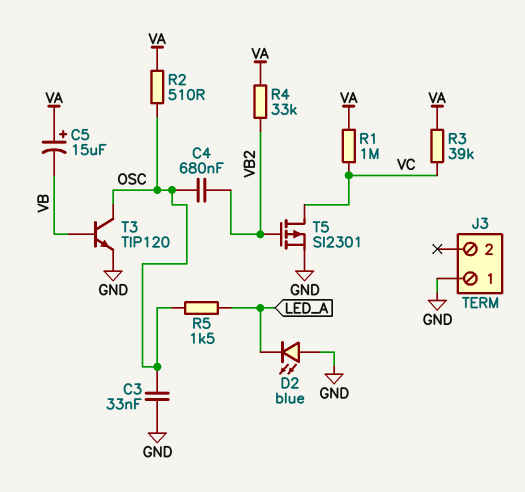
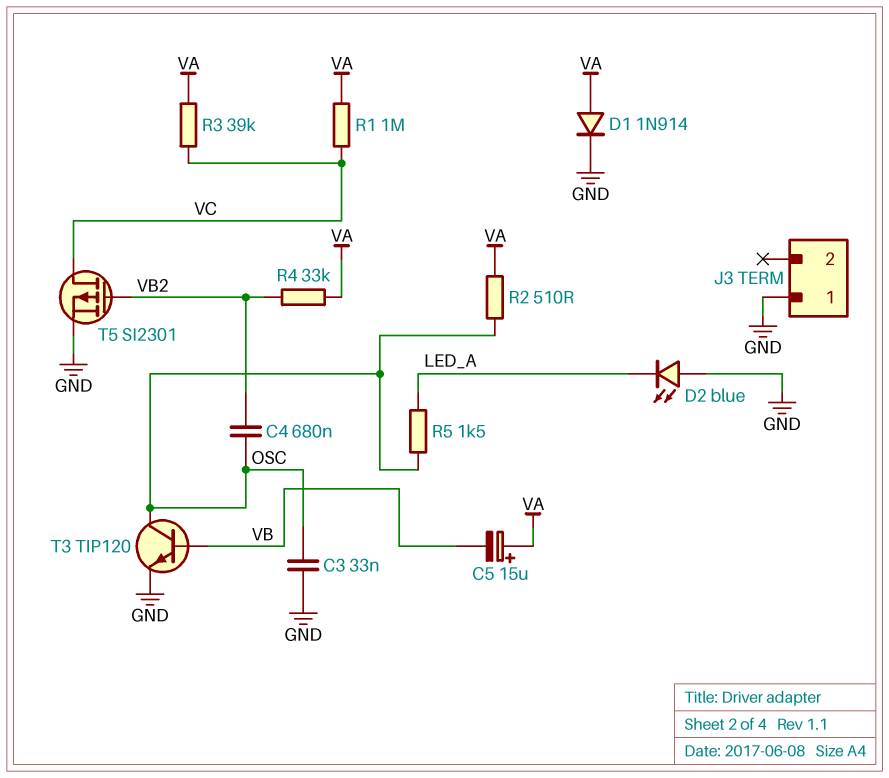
D1: none -> diode 1N914 (A VA, K GND)

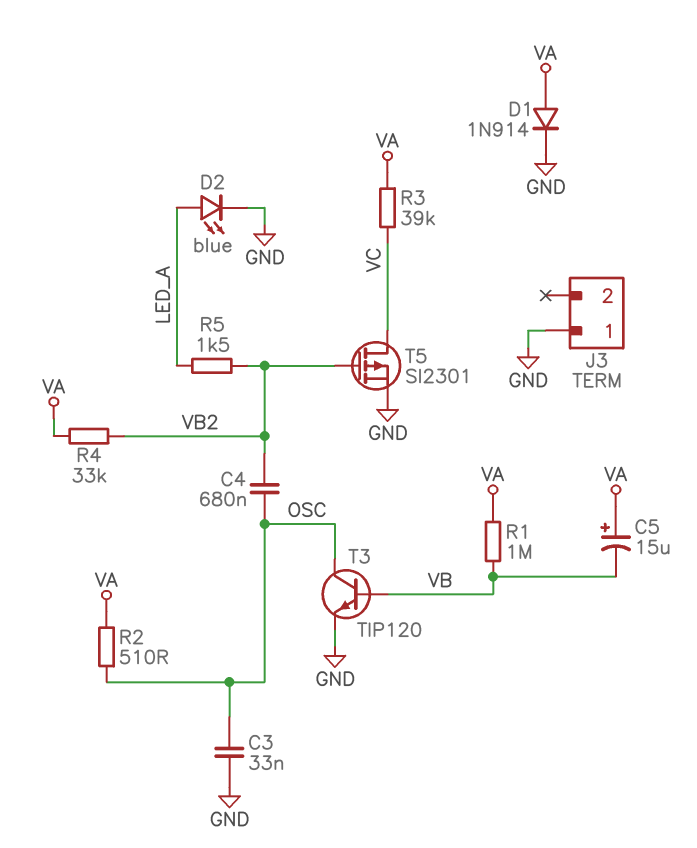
D2: LED blue (A GND, K LED_A) -> LED blue (A LED_A, K GND)
R1: 1M (VA, VC) -> 1M (VA, VB)
R5: 1.5k (LED_A, OSC) -> 1.5k (LED_A, VB2)

